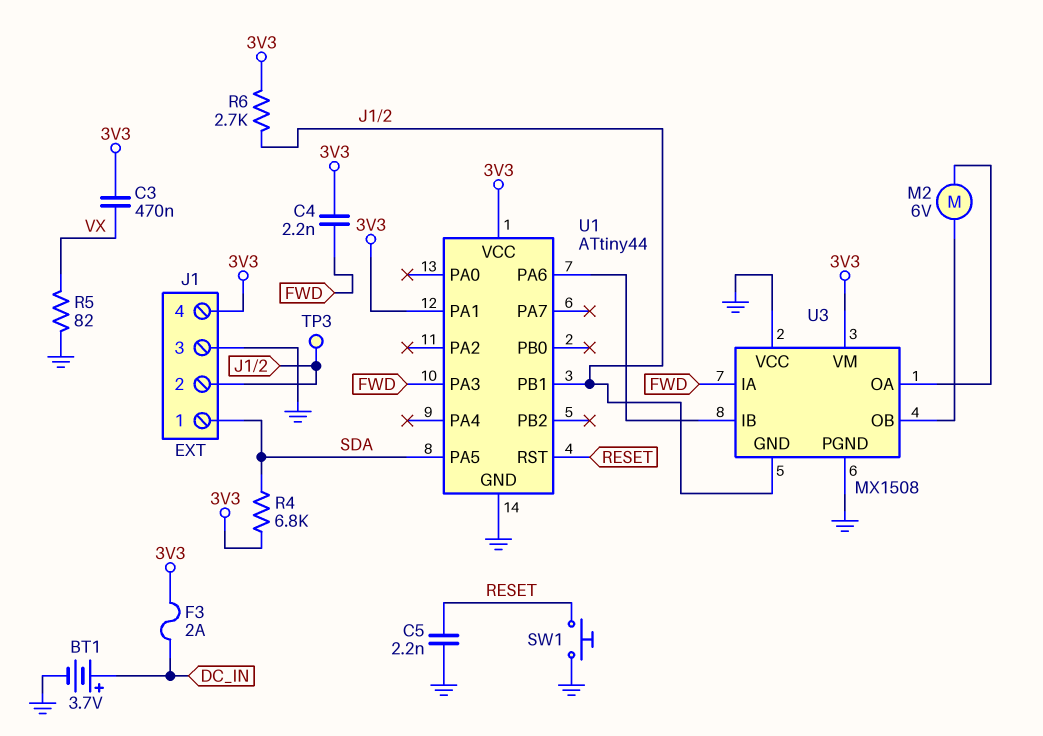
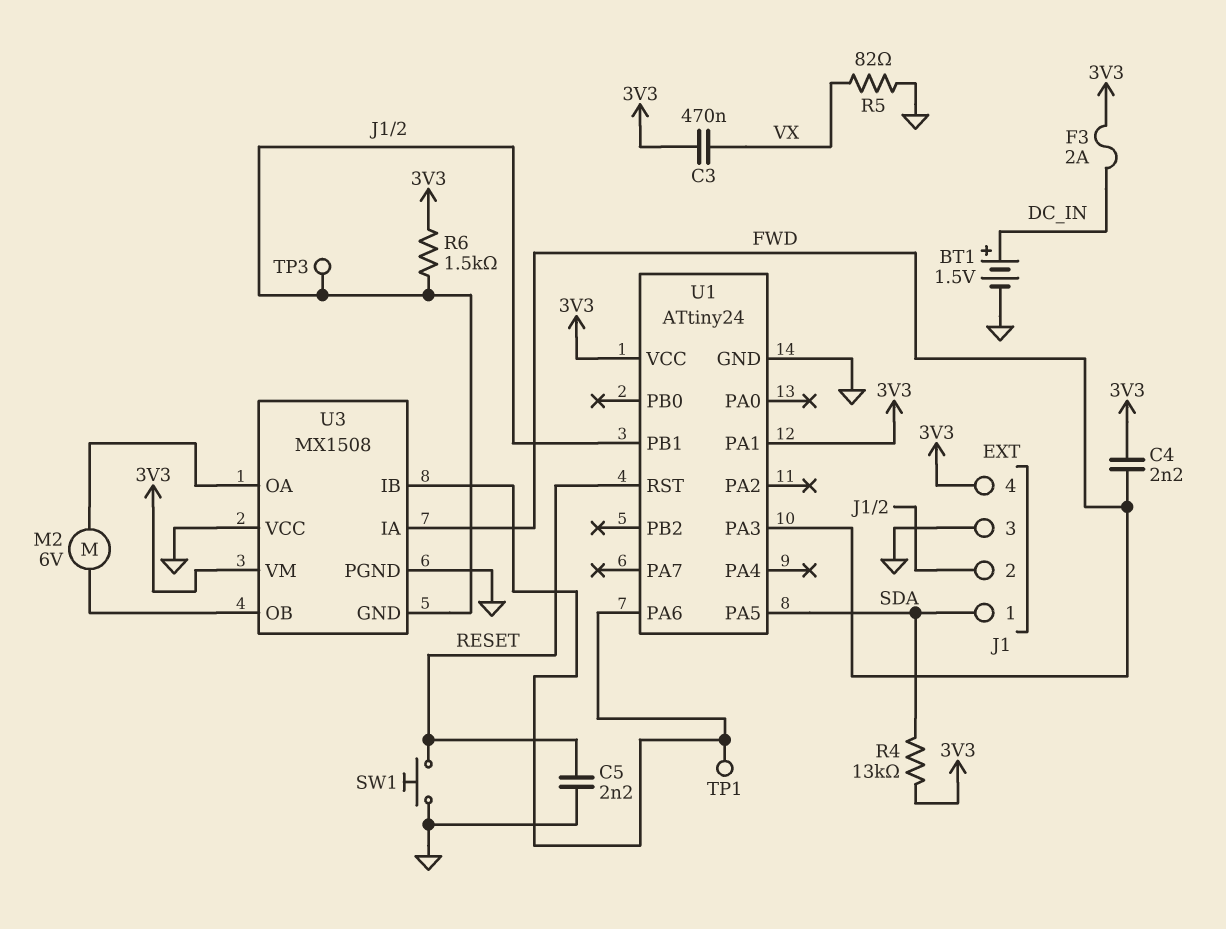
BT1: 3.7V (plus DC_IN, minus GND) -> 1.5V (plus DC_IN, minus GND)
R4: 6.8k (3V3, SDA) -> 13k (3V3, SDA)
R6: 2.7k (3V3, J1/2) -> 1.5k (3V3, J1/2)
TP1: none -> test point (U1/PA6)
U1: ATtiny44 -> ATtiny24

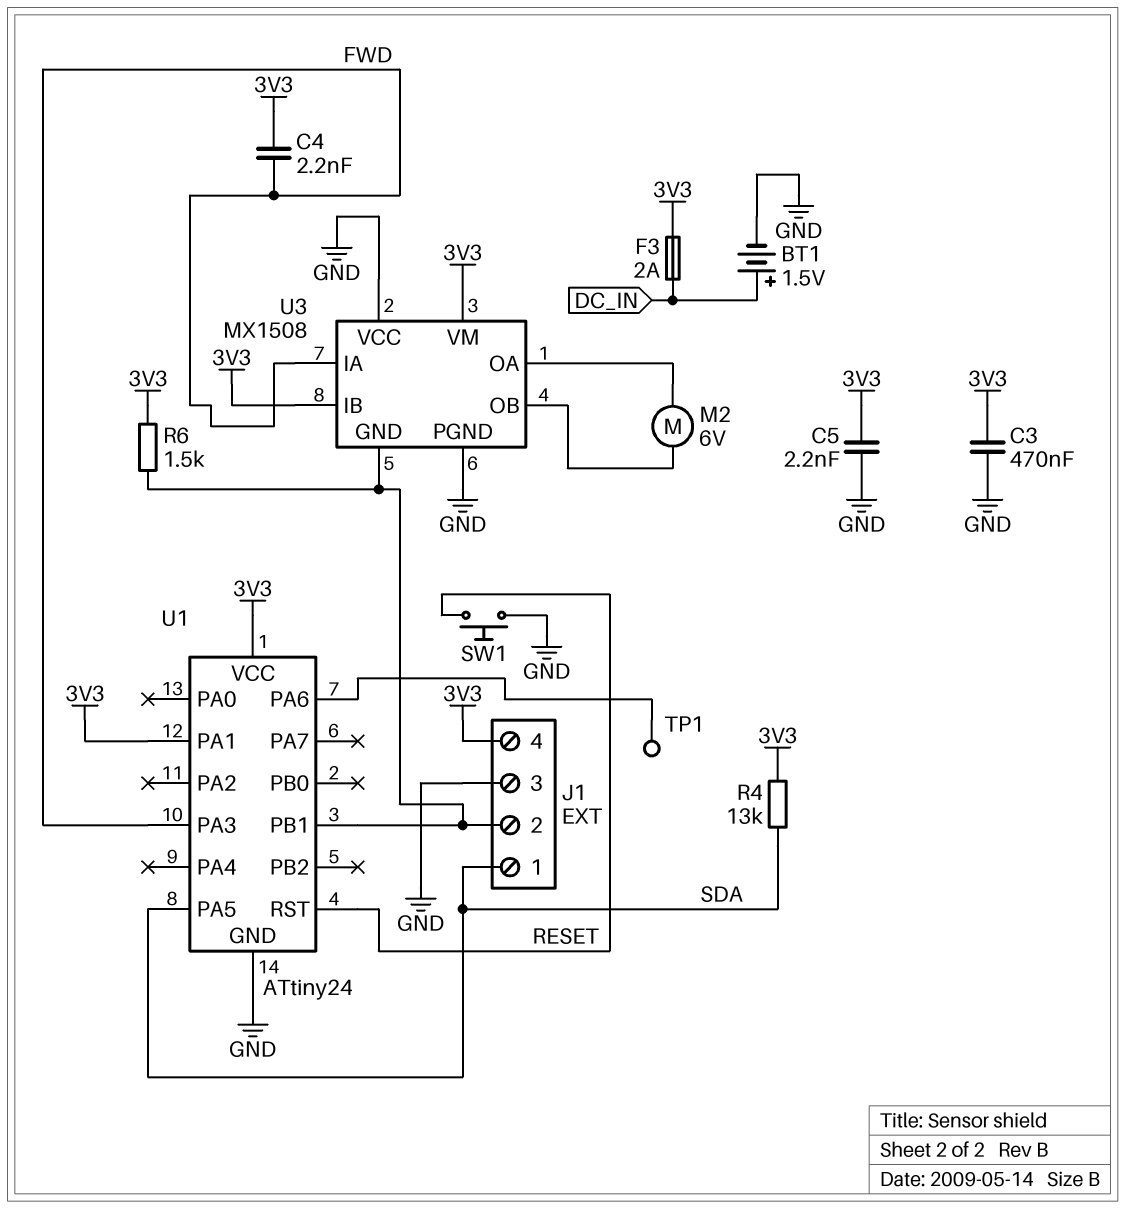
C3: 470nF (3V3, VX) -> 470nF (3V3, GND)
C5: 2.2nF (GND, RESET) -> 2.2nF (3V3, GND)
R5: 82 (GND, VX) -> none
TP3: test point (J1/2) -> none
U3 pin IB: U1/PA6 -> 3V3

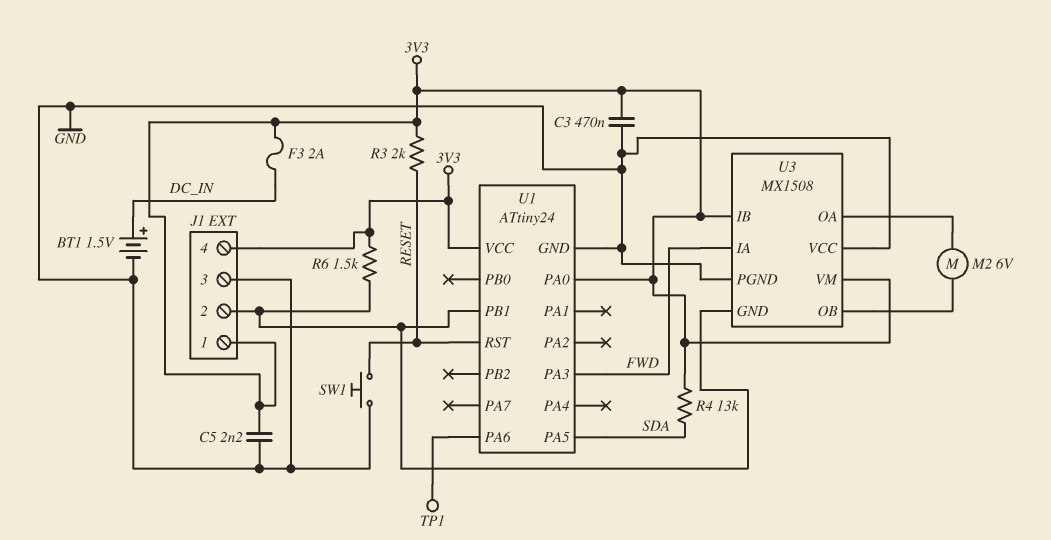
C4: 2.2nF (3V3, FWD) -> none
J1 pin 1: SDA -> 3V3
R3: none -> 2k (3V3, RESET)
U1 pin PA0: none -> 3V3
U1 pin PA1: 3V3 -> none

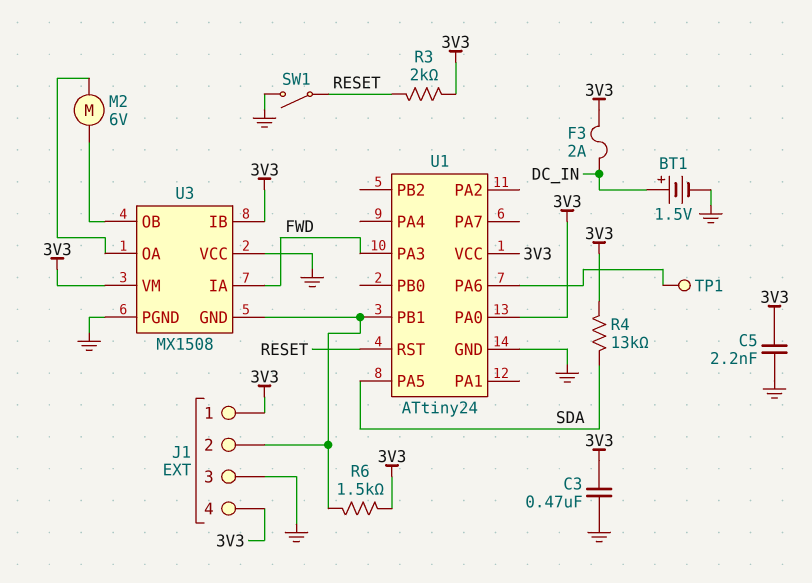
SW1: button (GND, RESET) -> switch (GND, RESET)

